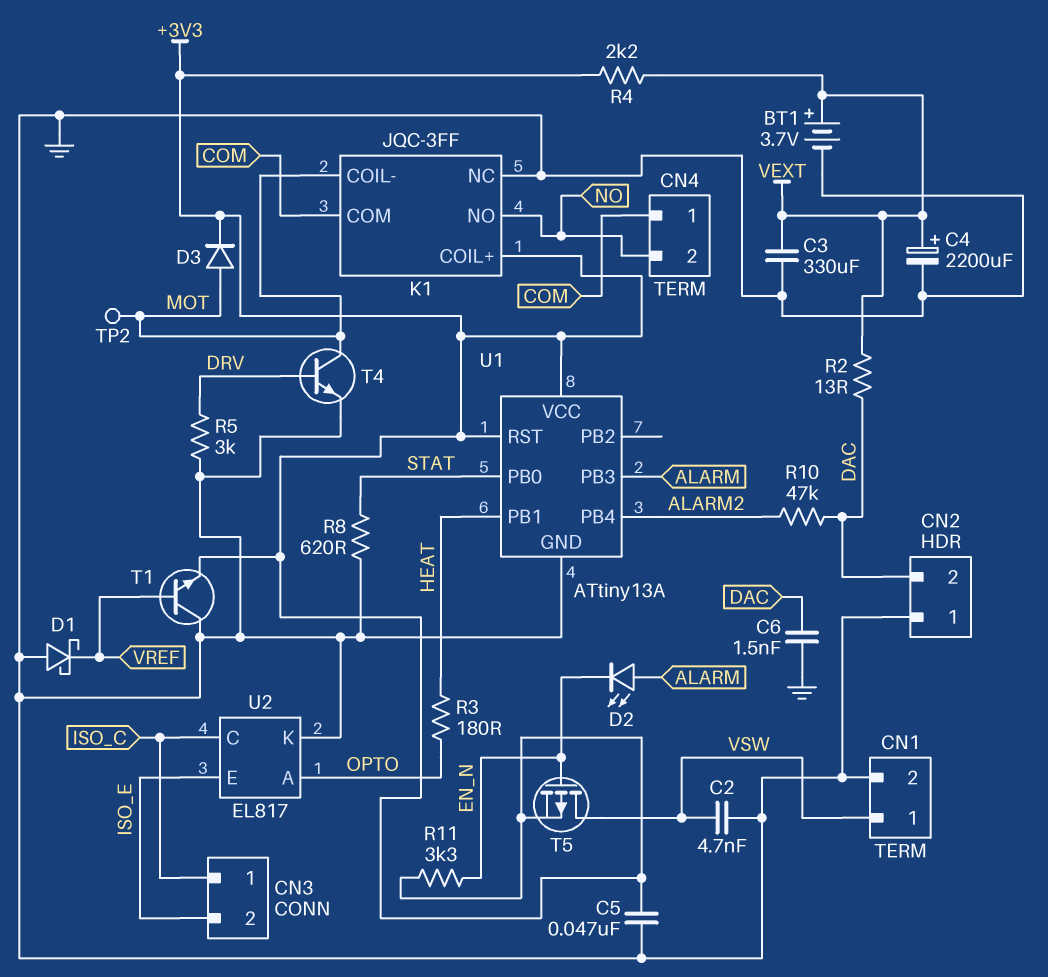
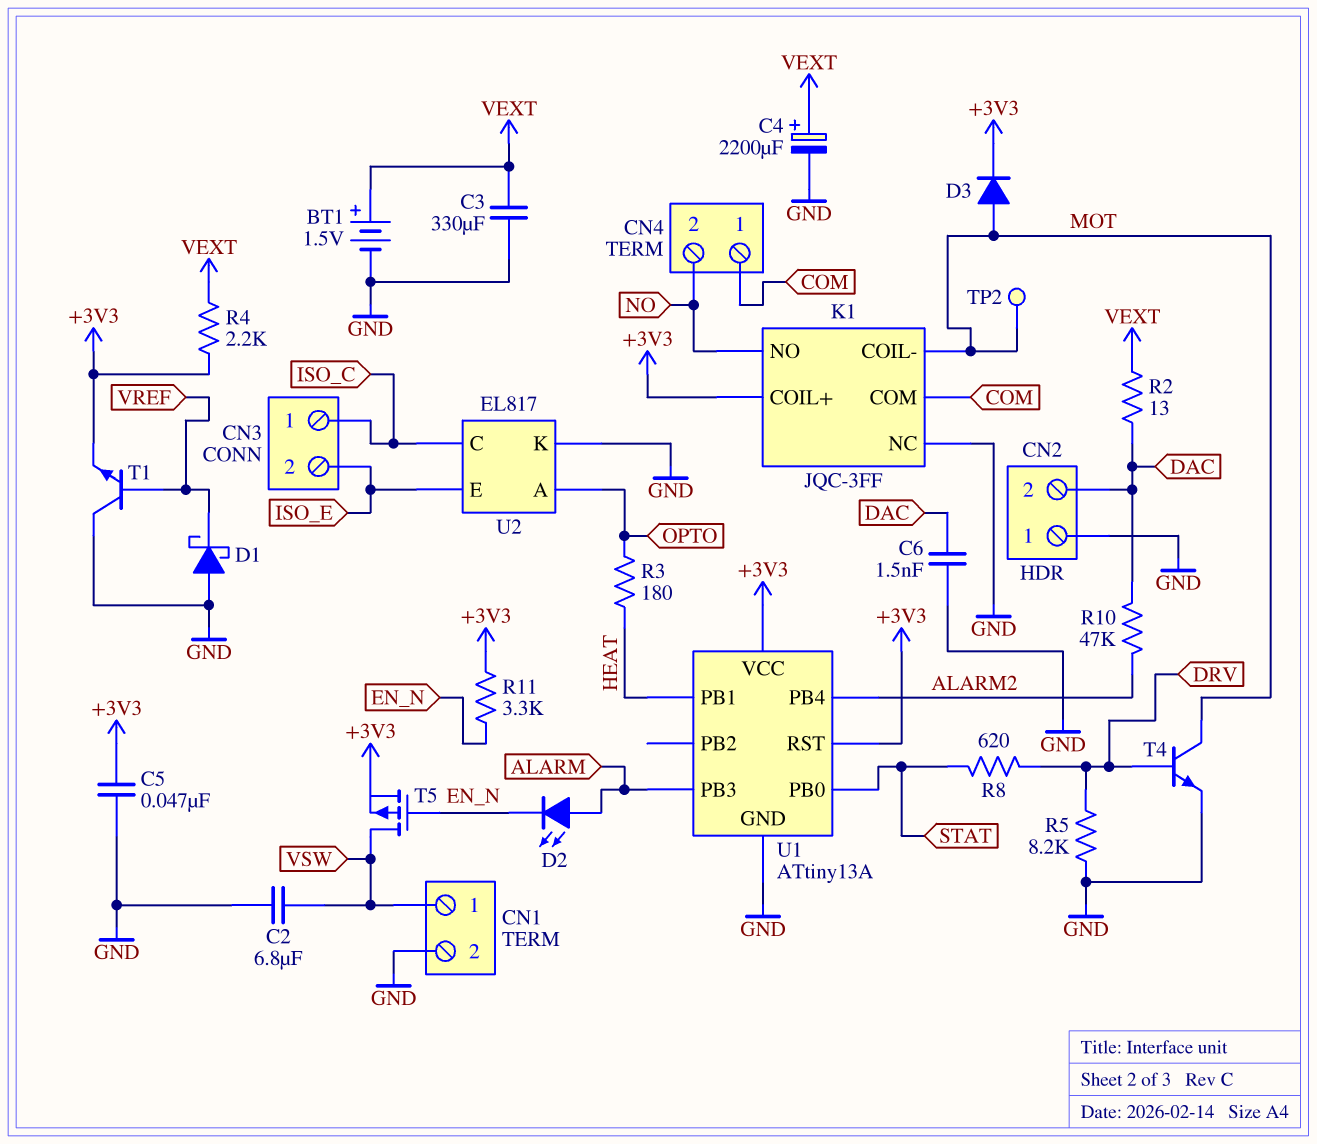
BT1: 3.7V (plus VEXT, minus GND) -> 1.5V (plus VEXT, minus GND)
C2: 4.7nF (GND, VSW) -> 6.8uF (GND, VSW)
R5: 3k (DRV, GND) -> 8.2k (DRV, GND)
R8: 620 (GND, STAT) -> 620 (DRV, STAT)

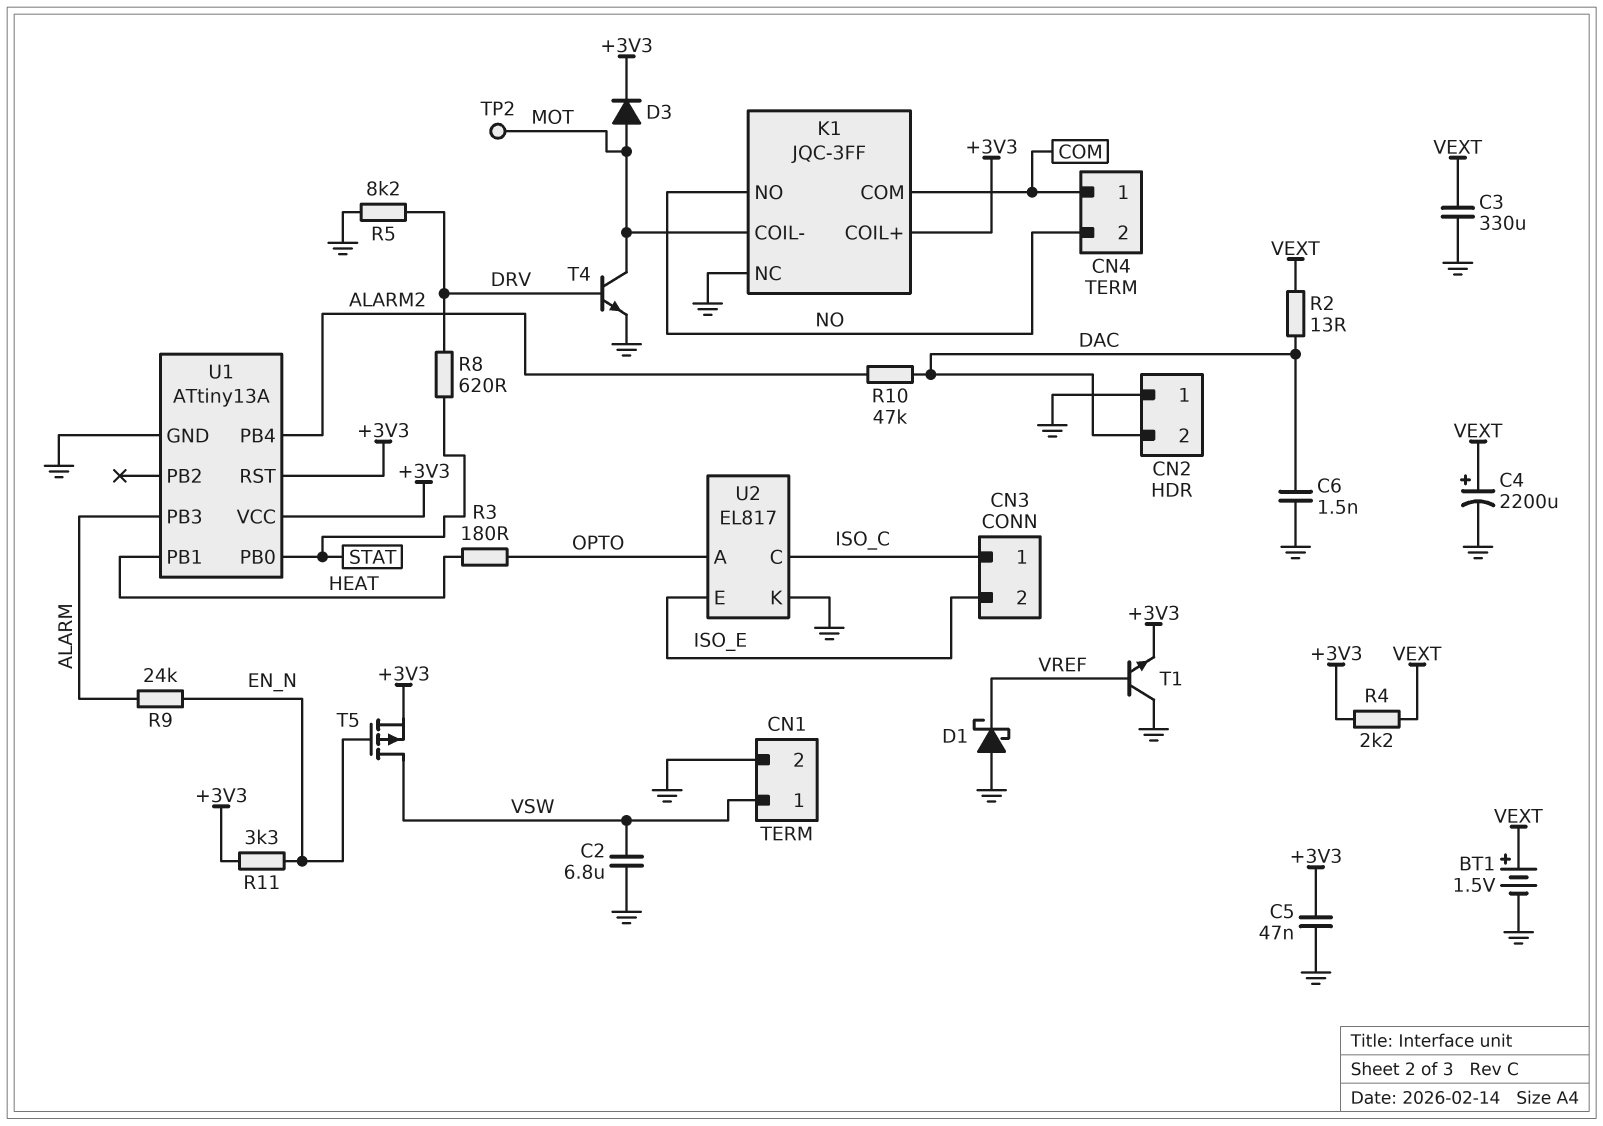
D2: LED (A ALARM, K EN_N) -> none
R9: none -> 24k (ALARM, EN_N)

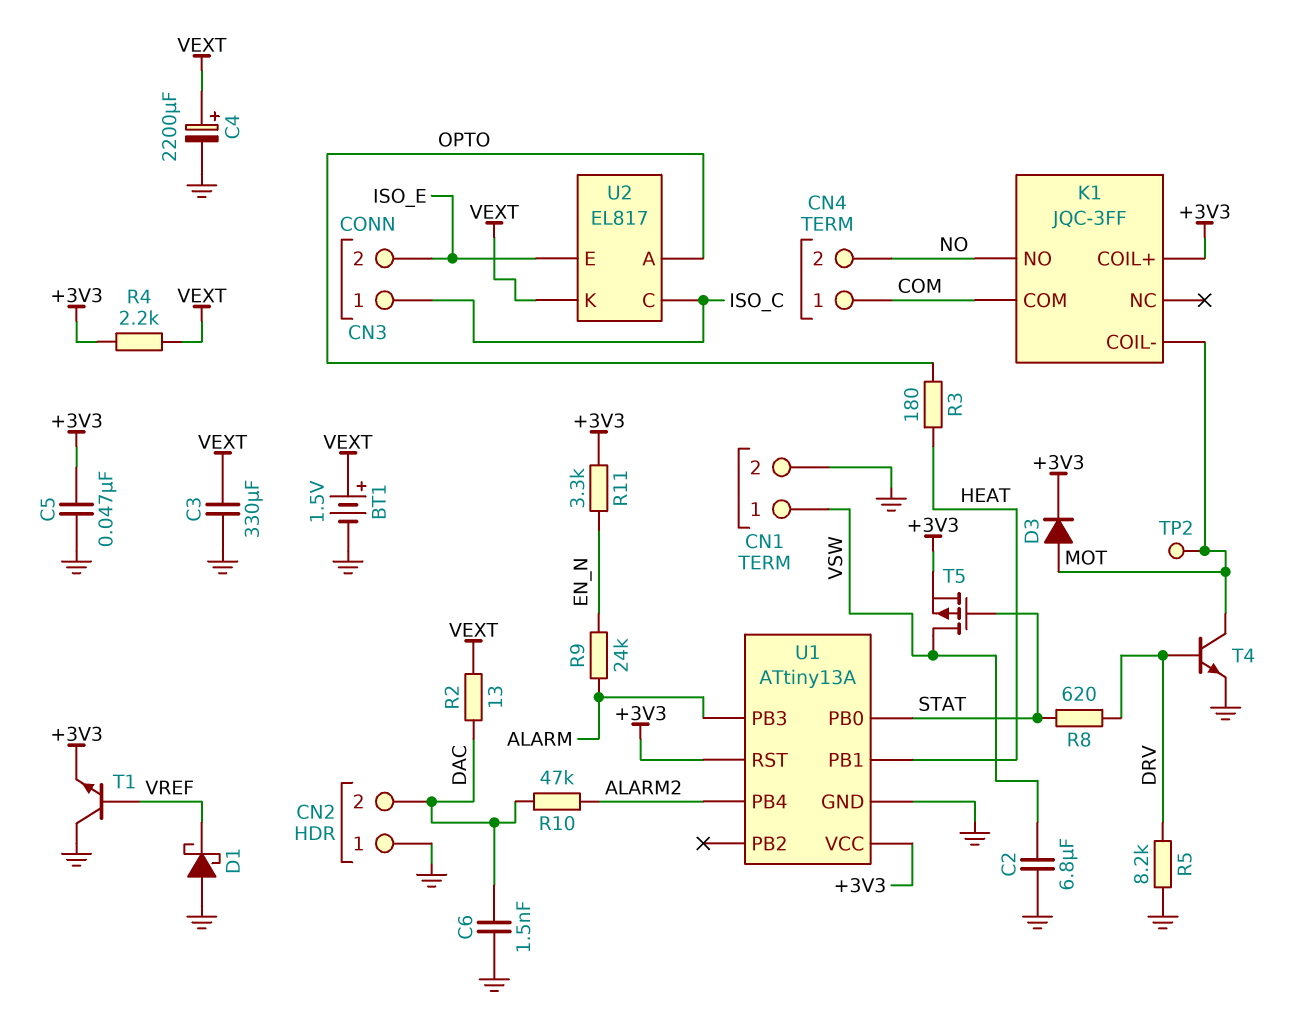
K1 pin NC: GND -> none
T5: PMOS (G EN_N, D VSW, S +3V3) -> PMOS (G STAT, D VSW, S +3V3)
U2 pin K: GND -> VEXT

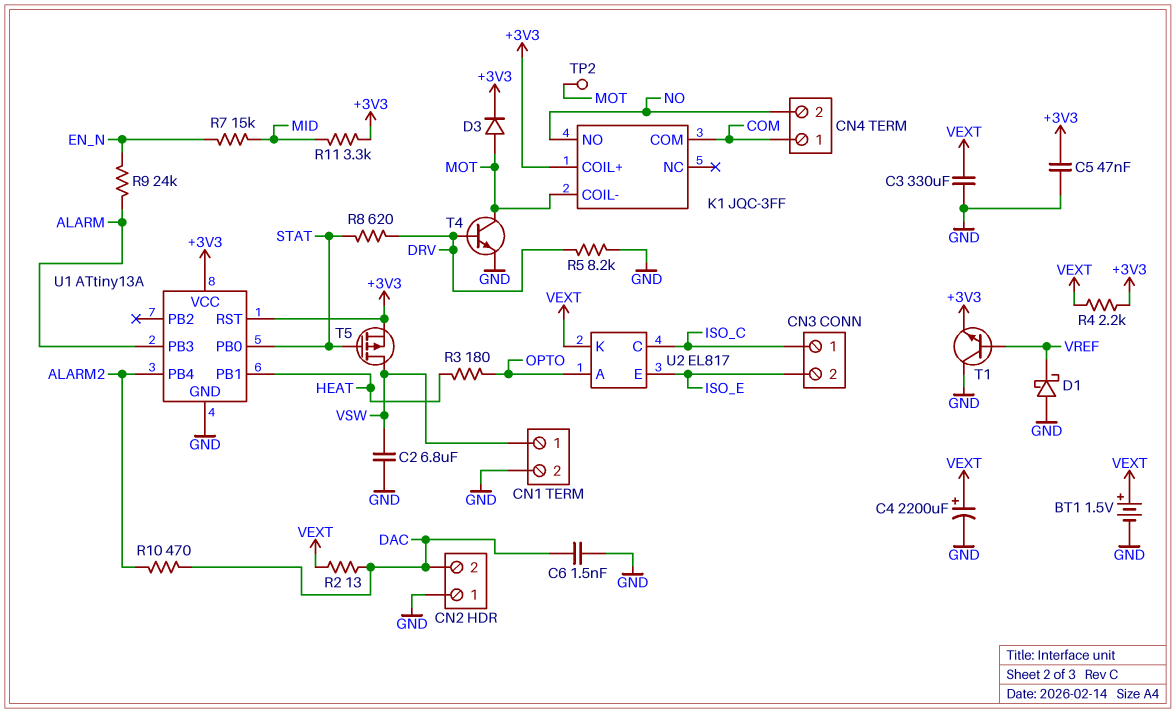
R7: none -> 15k (EN_N, MID)
R10: 47k (ALARM2, DAC) -> 470 (ALARM2, DAC)
R11: 3.3k (+3V3, EN_N) -> 3.3k (+3V3, MID)

